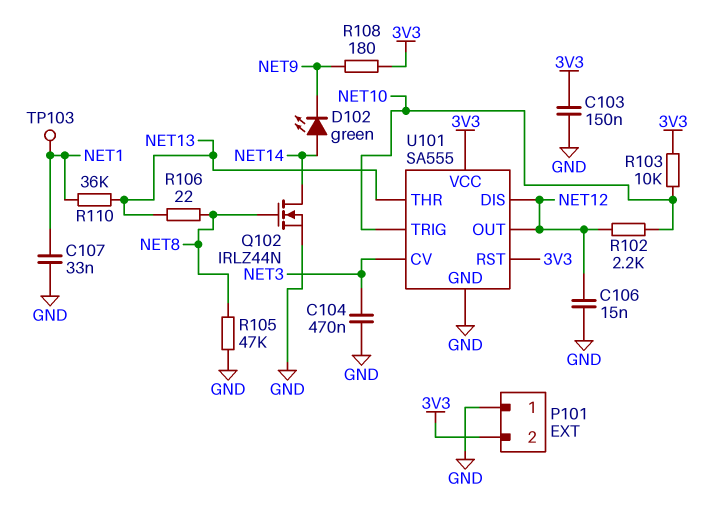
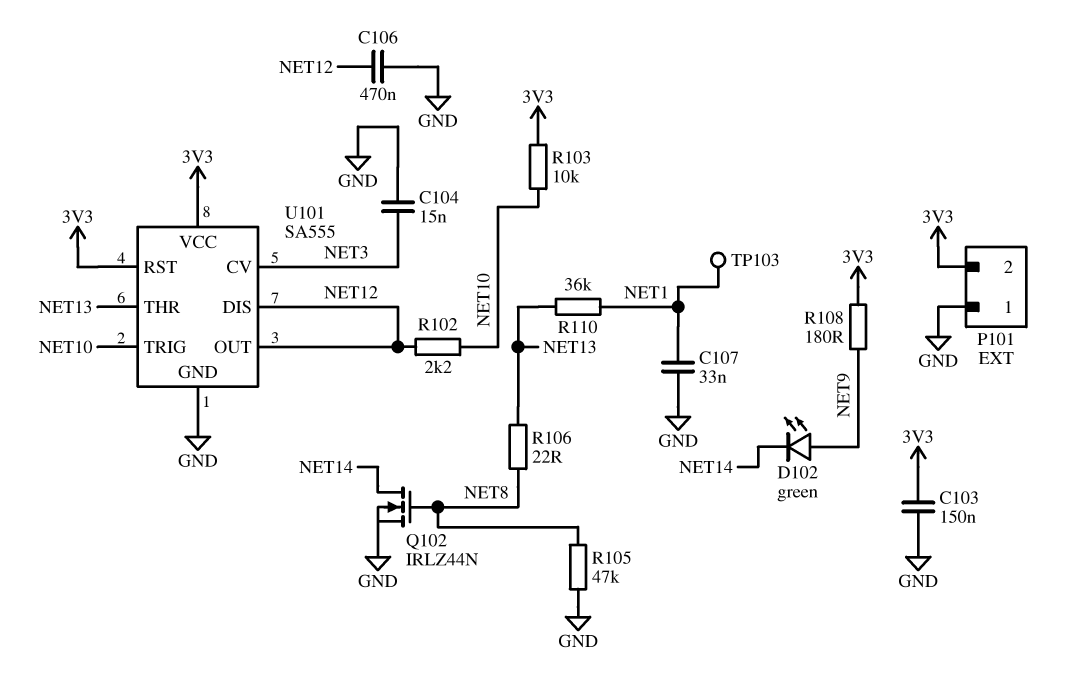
C104: 470nF (GND, NET3) -> 15nF (GND, NET3)
C106: 15nF (GND, NET12) -> 470nF (GND, NET12)
D102: LED green (A NET14, K NET9) -> LED green (A NET9, K NET14)

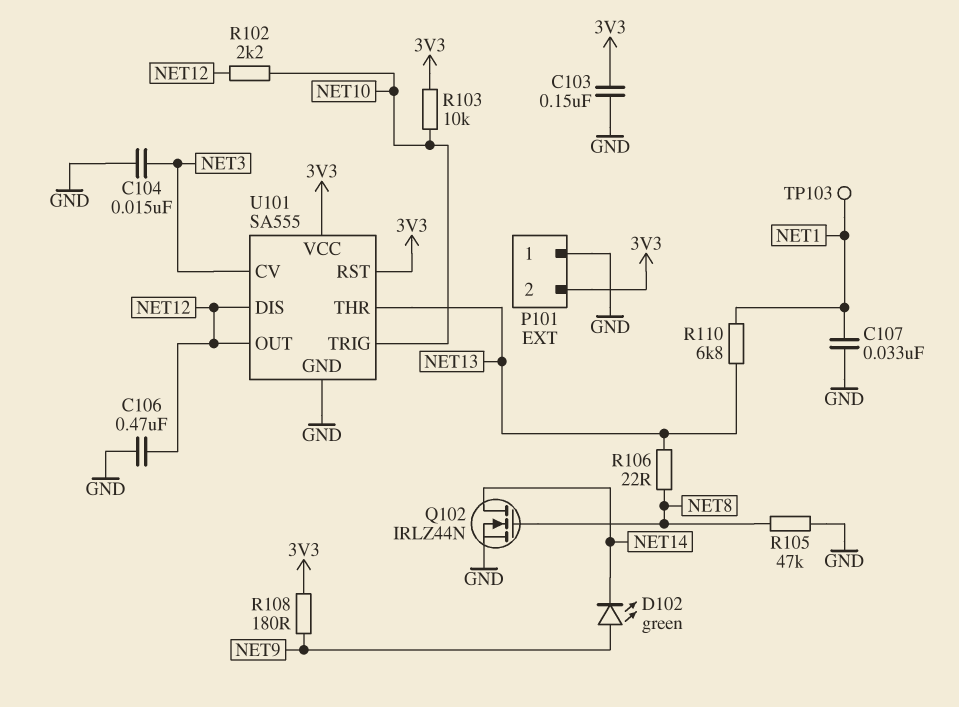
R110: 36k (NET1, NET13) -> 6.8k (NET1, NET13)

